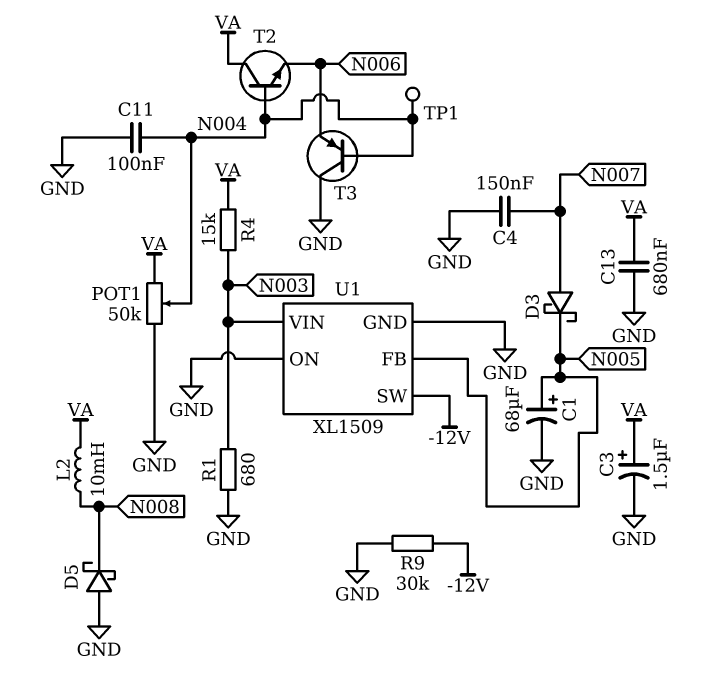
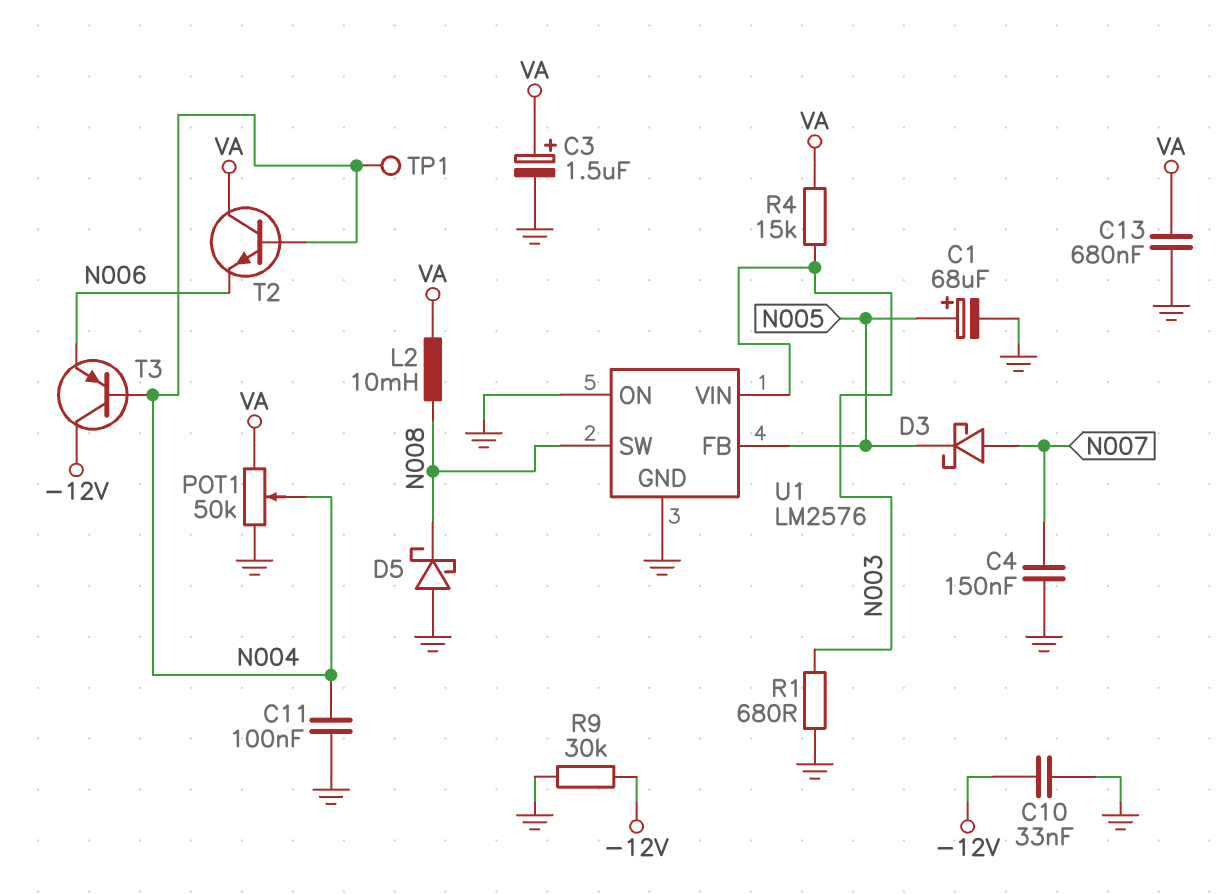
C10: none -> 33nF (-12V, GND)
T3: PNP (B N004, C GND, E N006) -> PNP (B N004, C -12V, E N006)
U1: XL1509 -> LM2576
U1 pin SW: -12V -> N008

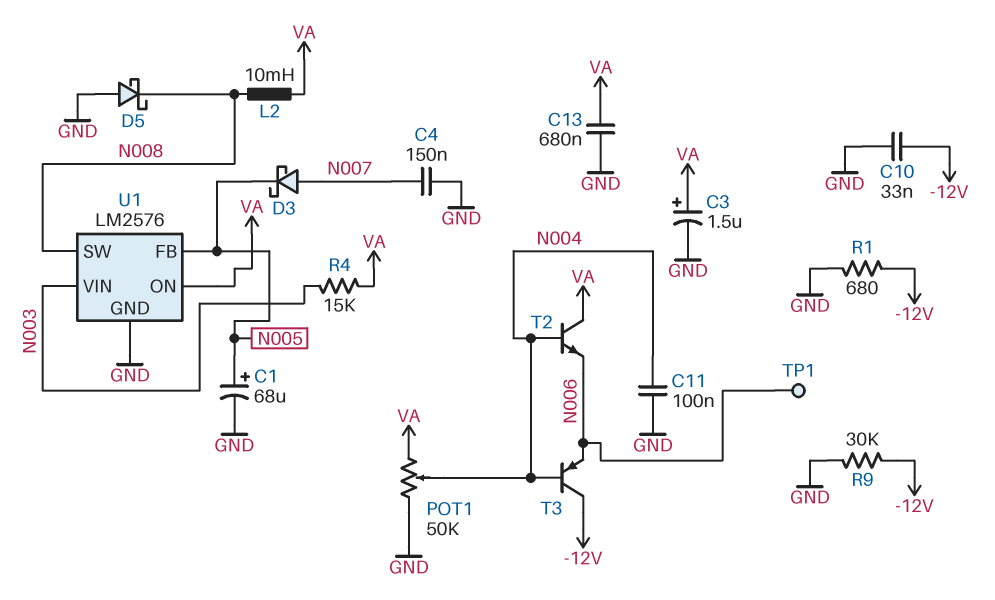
R1: 680 (GND, N003) -> 680 (-12V, GND)
TP1: test point (N004) -> test point (N006)
U1 pin ON: GND -> VA

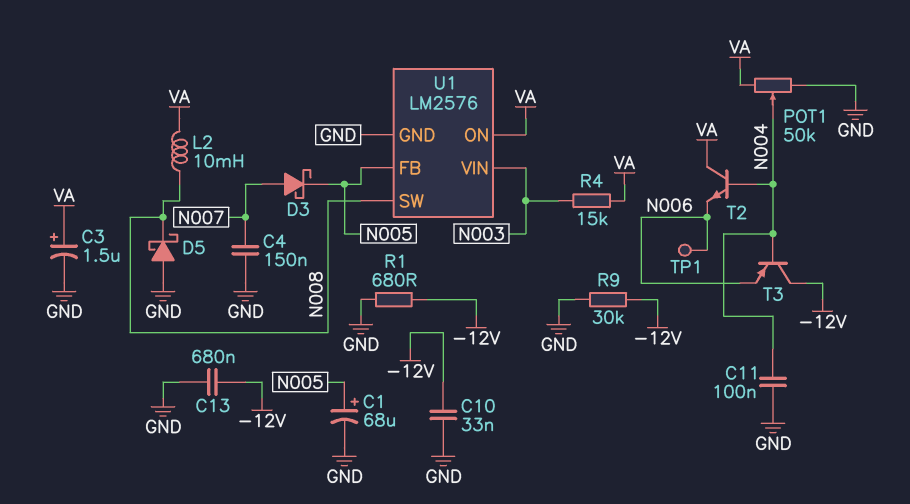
C13: 680nF (GND, VA) -> 680nF (-12V, GND)

